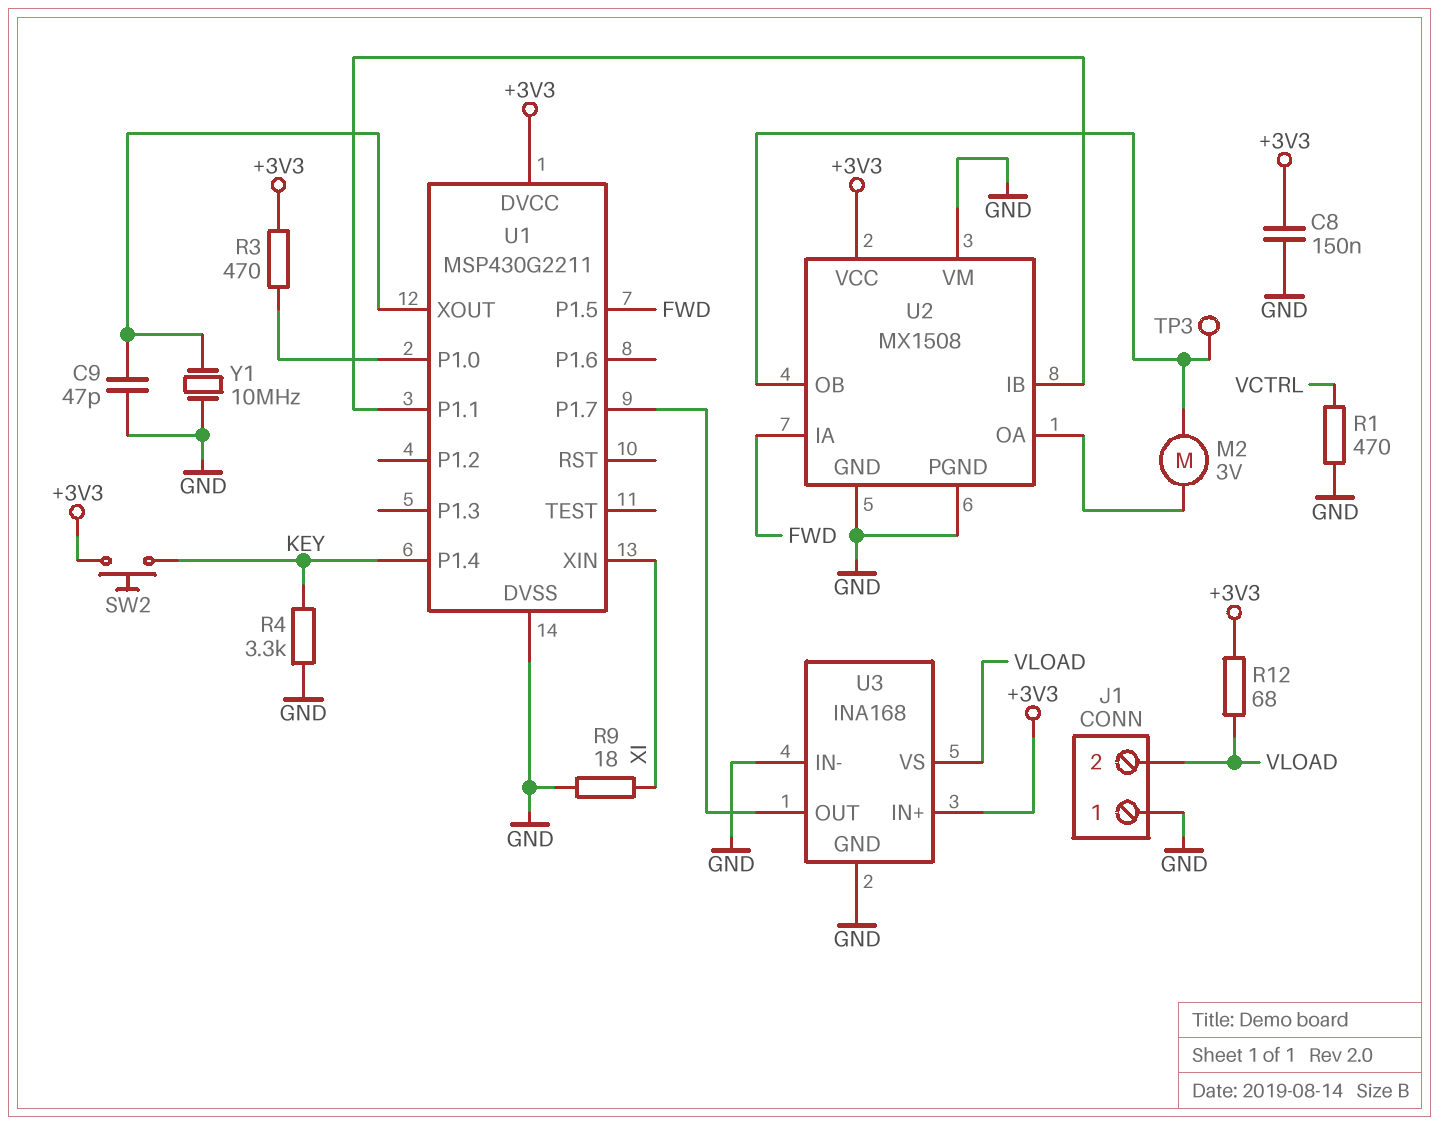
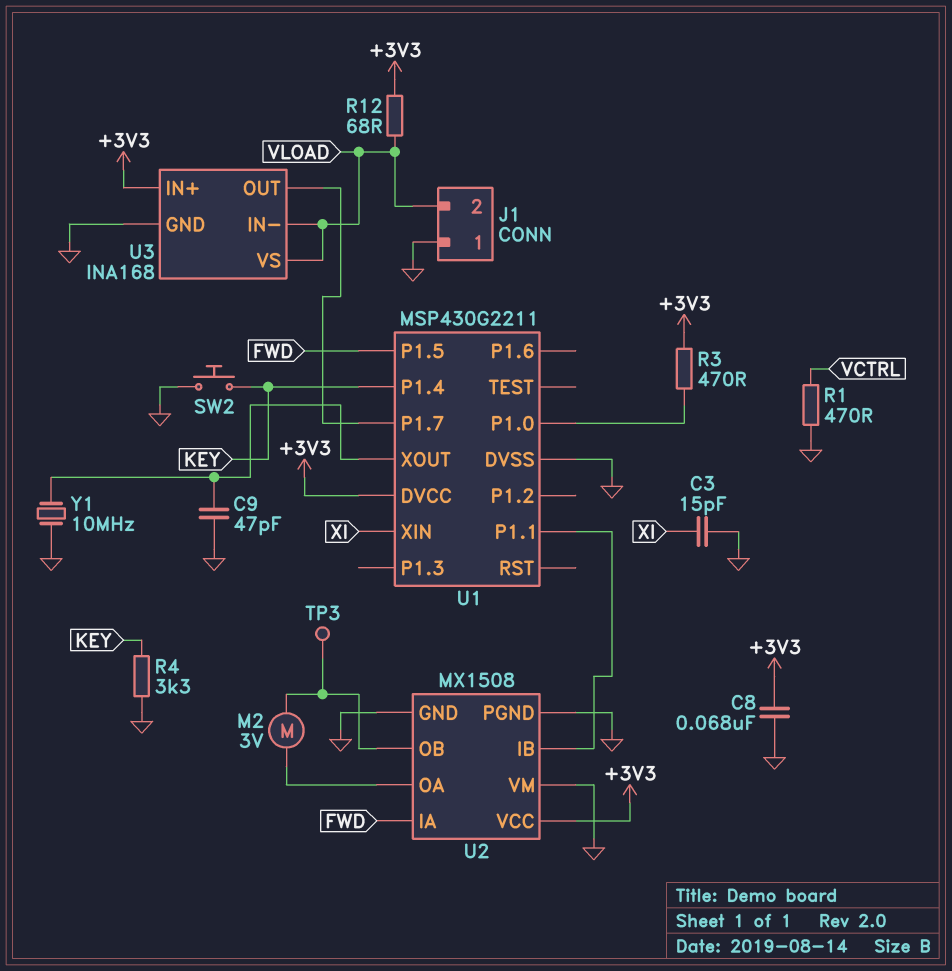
C3: none -> 15pF (GND, XI)
C8: 150nF (+3V3, GND) -> 68nF (+3V3, GND)
R9: 18 (GND, XI) -> none
SW2: button (+3V3, KEY) -> button (GND, KEY)
U3 pin IN-: GND -> VLOAD

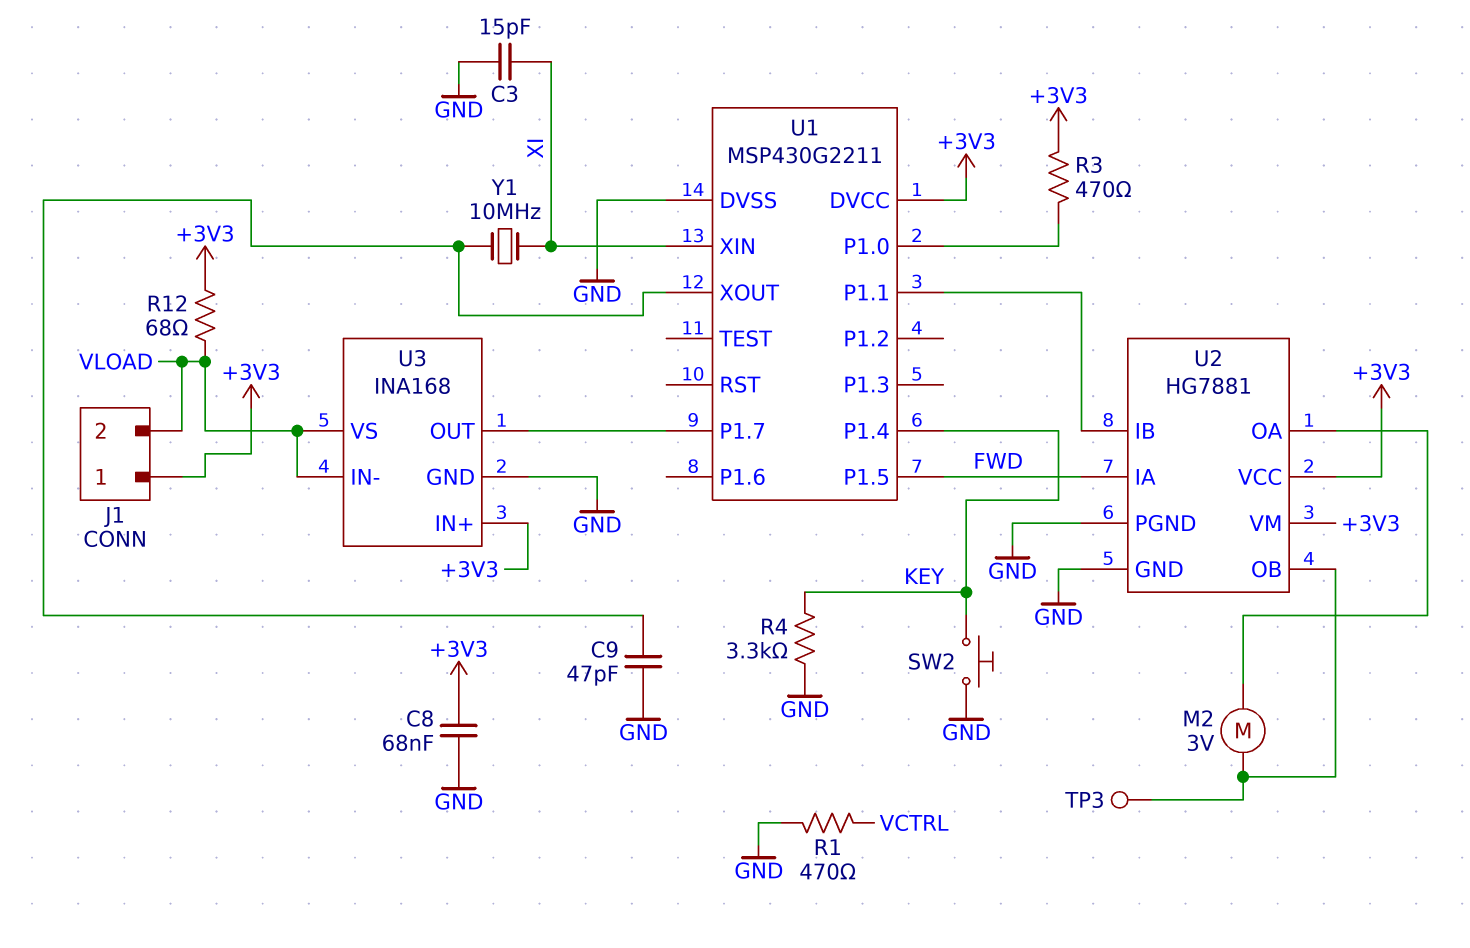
J1 pin 1: GND -> +3V3
U2: MX1508 -> HG7881
U2 pin VM: GND -> +3V3
Y1: 10MHz (GND, U1/XOUT) -> 10MHz (U1/XOUT, XI)

